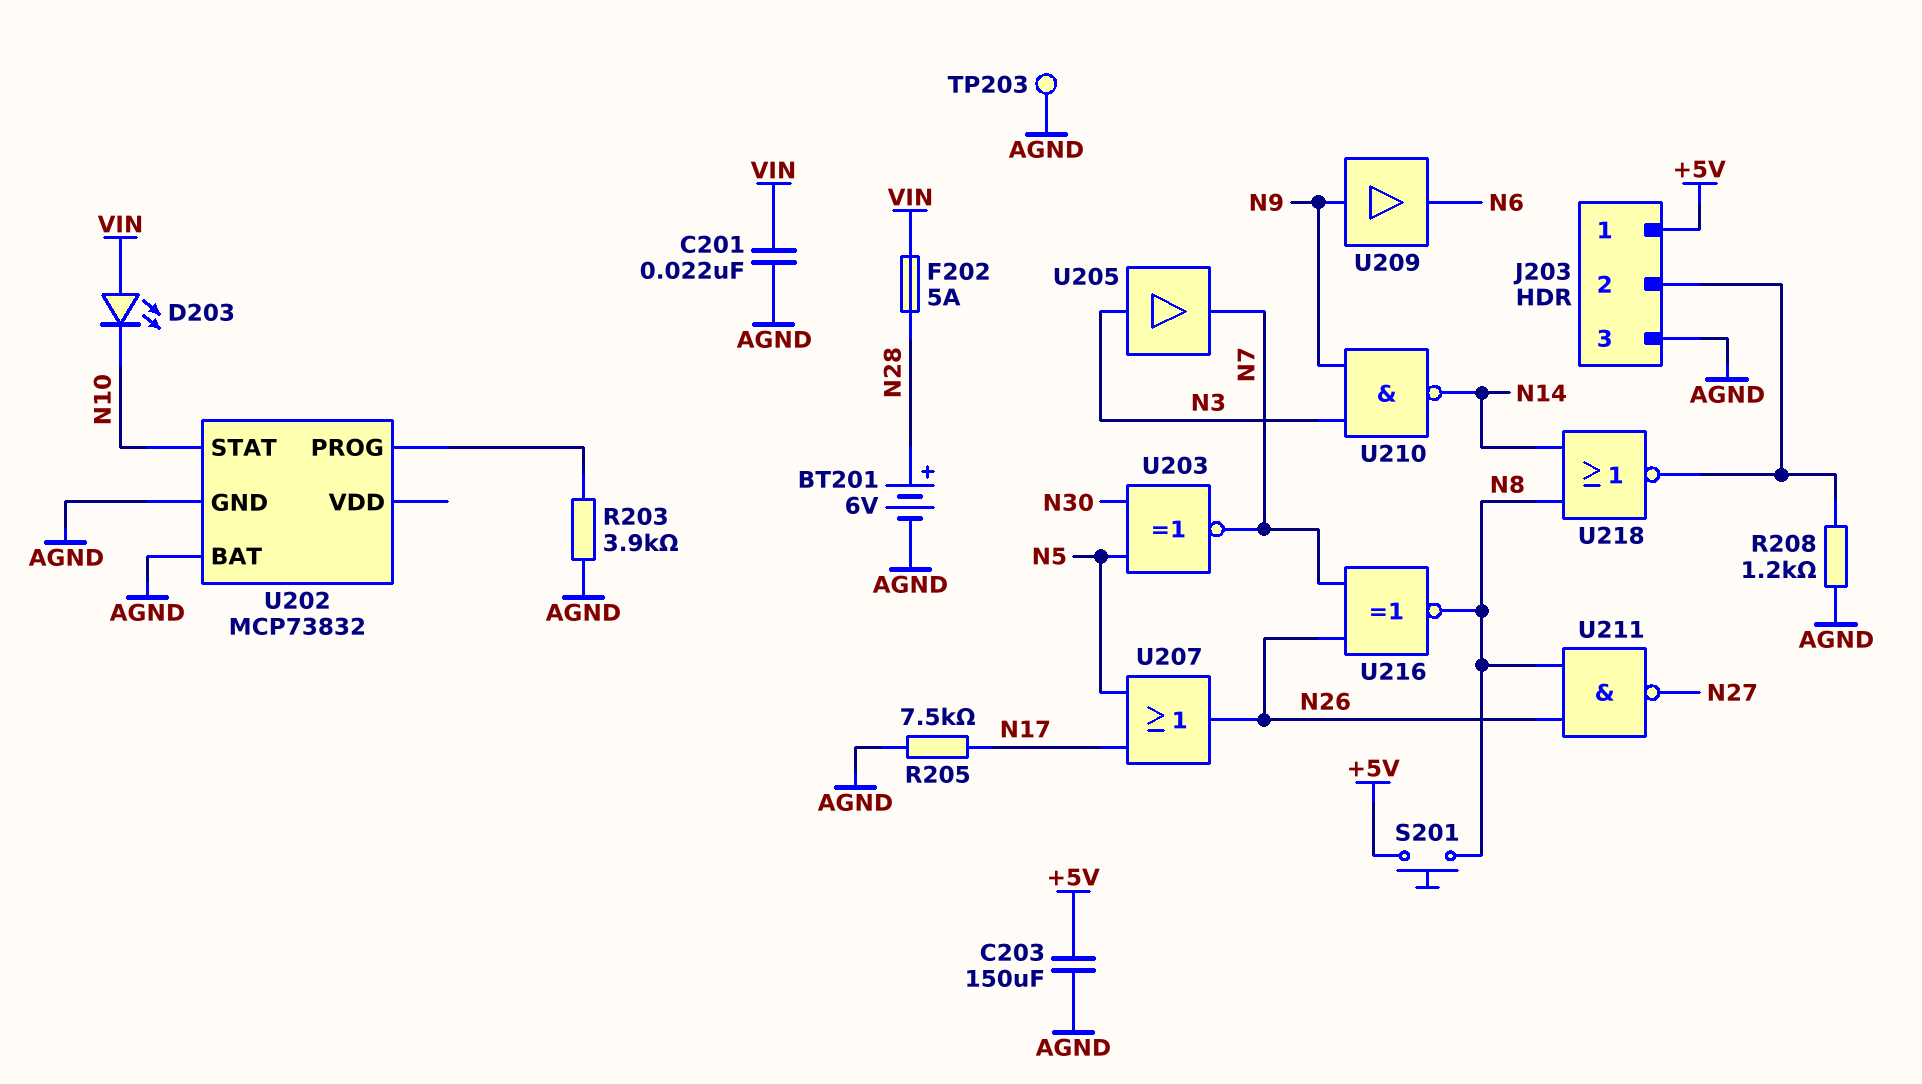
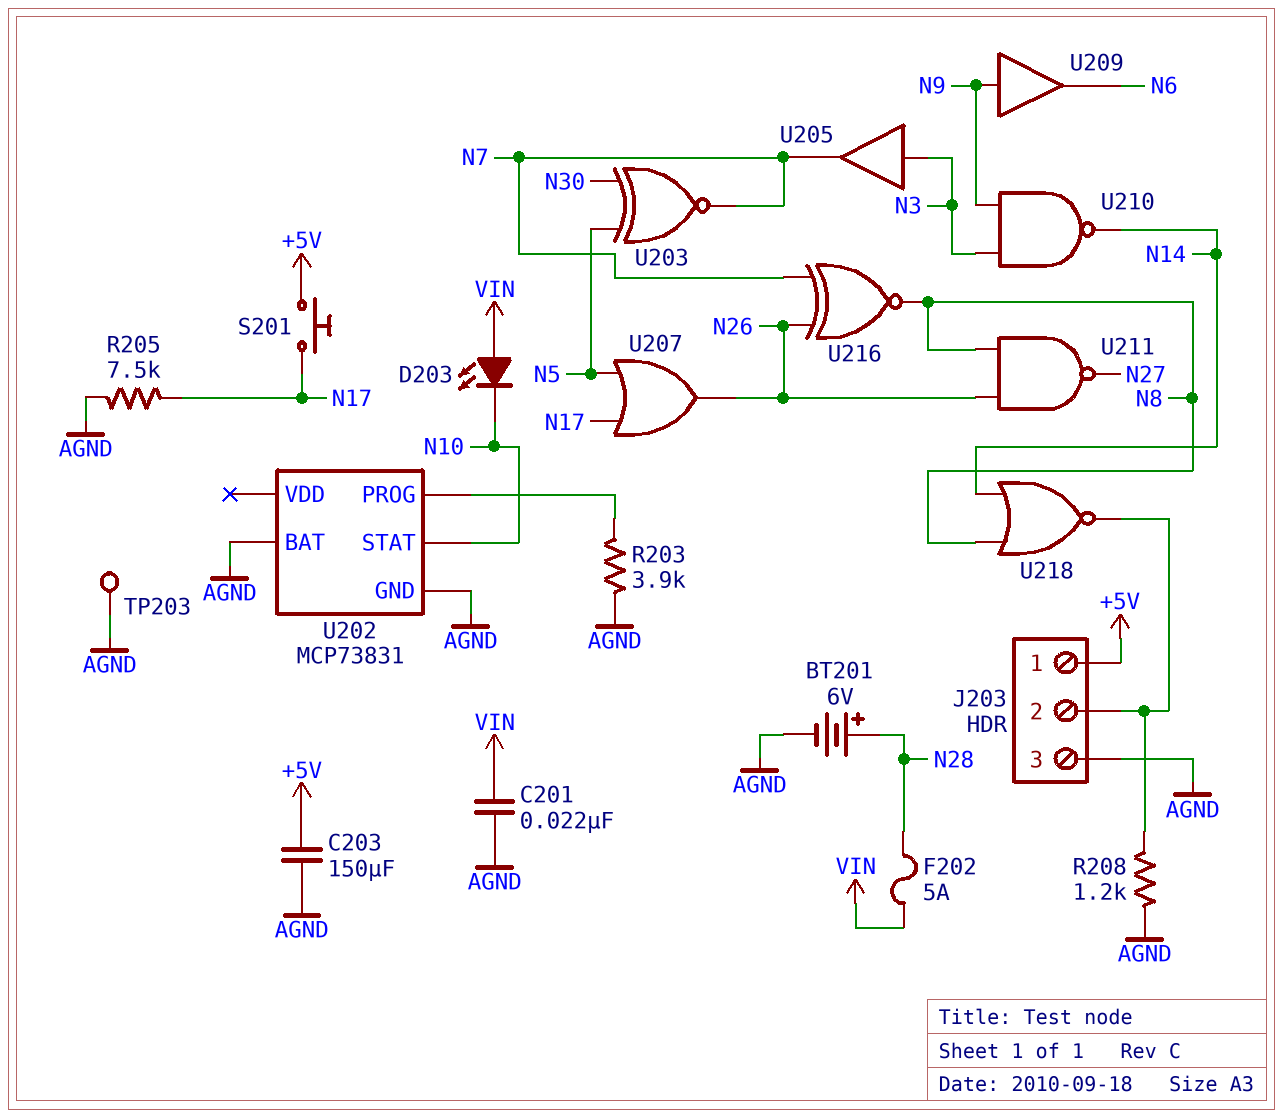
S201: button (+5V, N8) -> button (+5V, N17)
U202: MCP73832 -> MCP73831

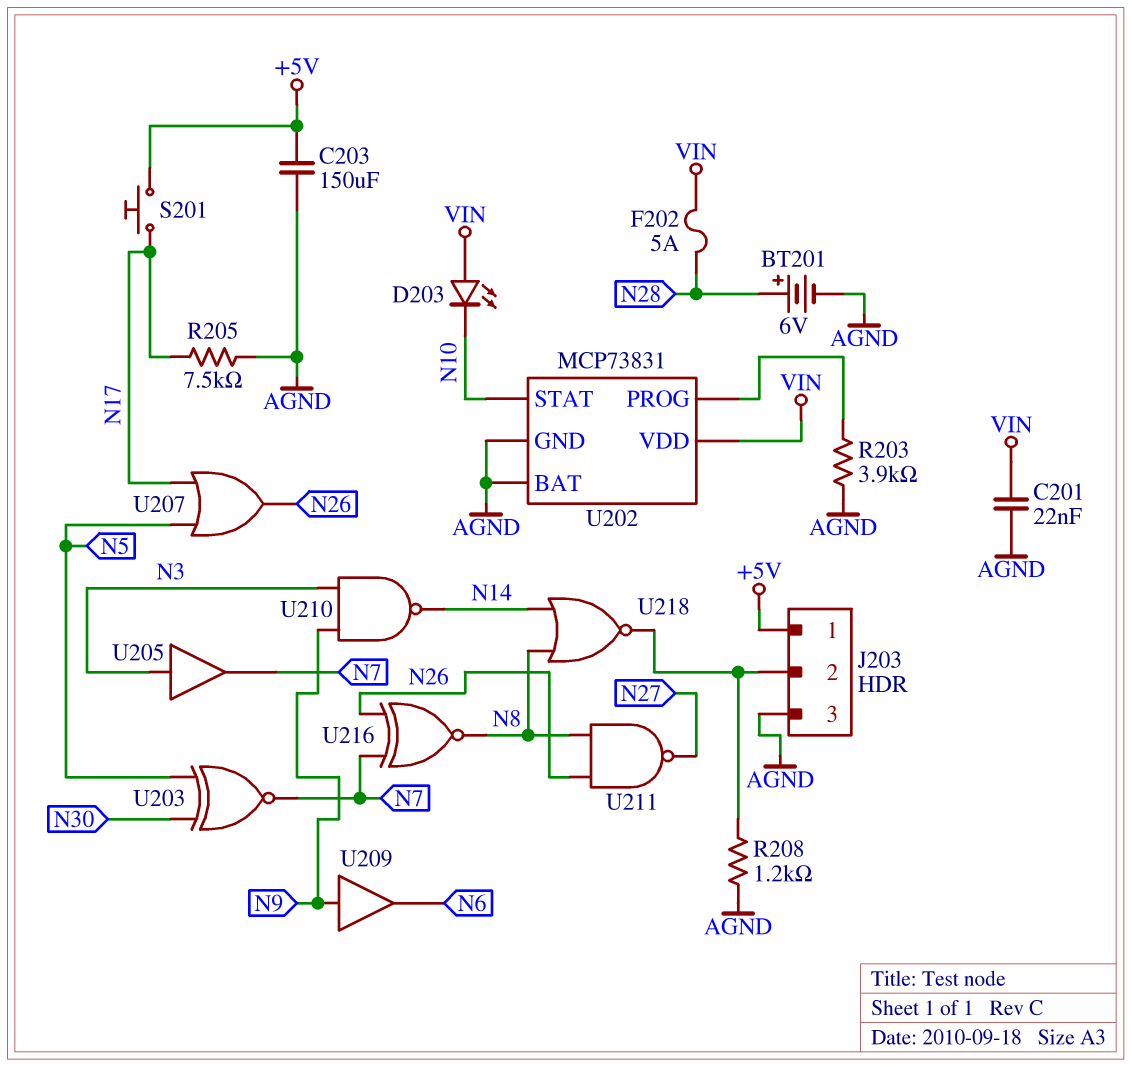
TP203: test point (AGND) -> none
U202 pin VDD: none -> VIN

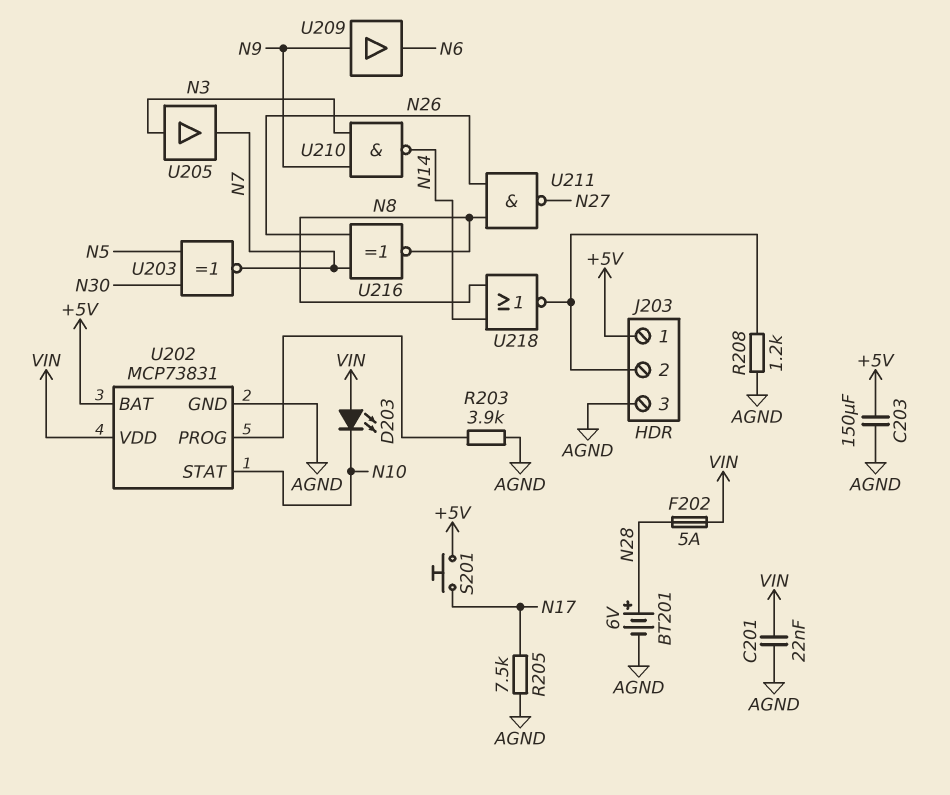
U202 pin BAT: AGND -> +5V
U207: OR (in N5, in N17, out N26) -> none

